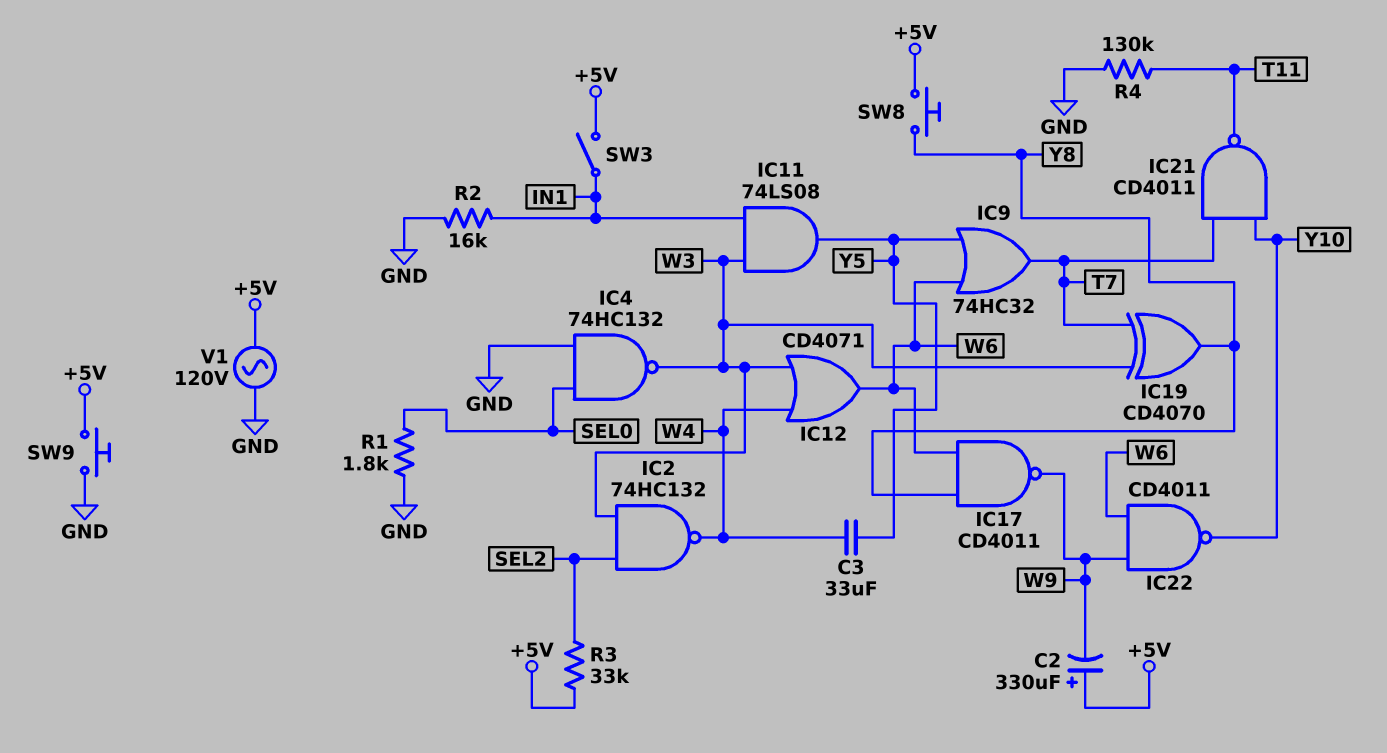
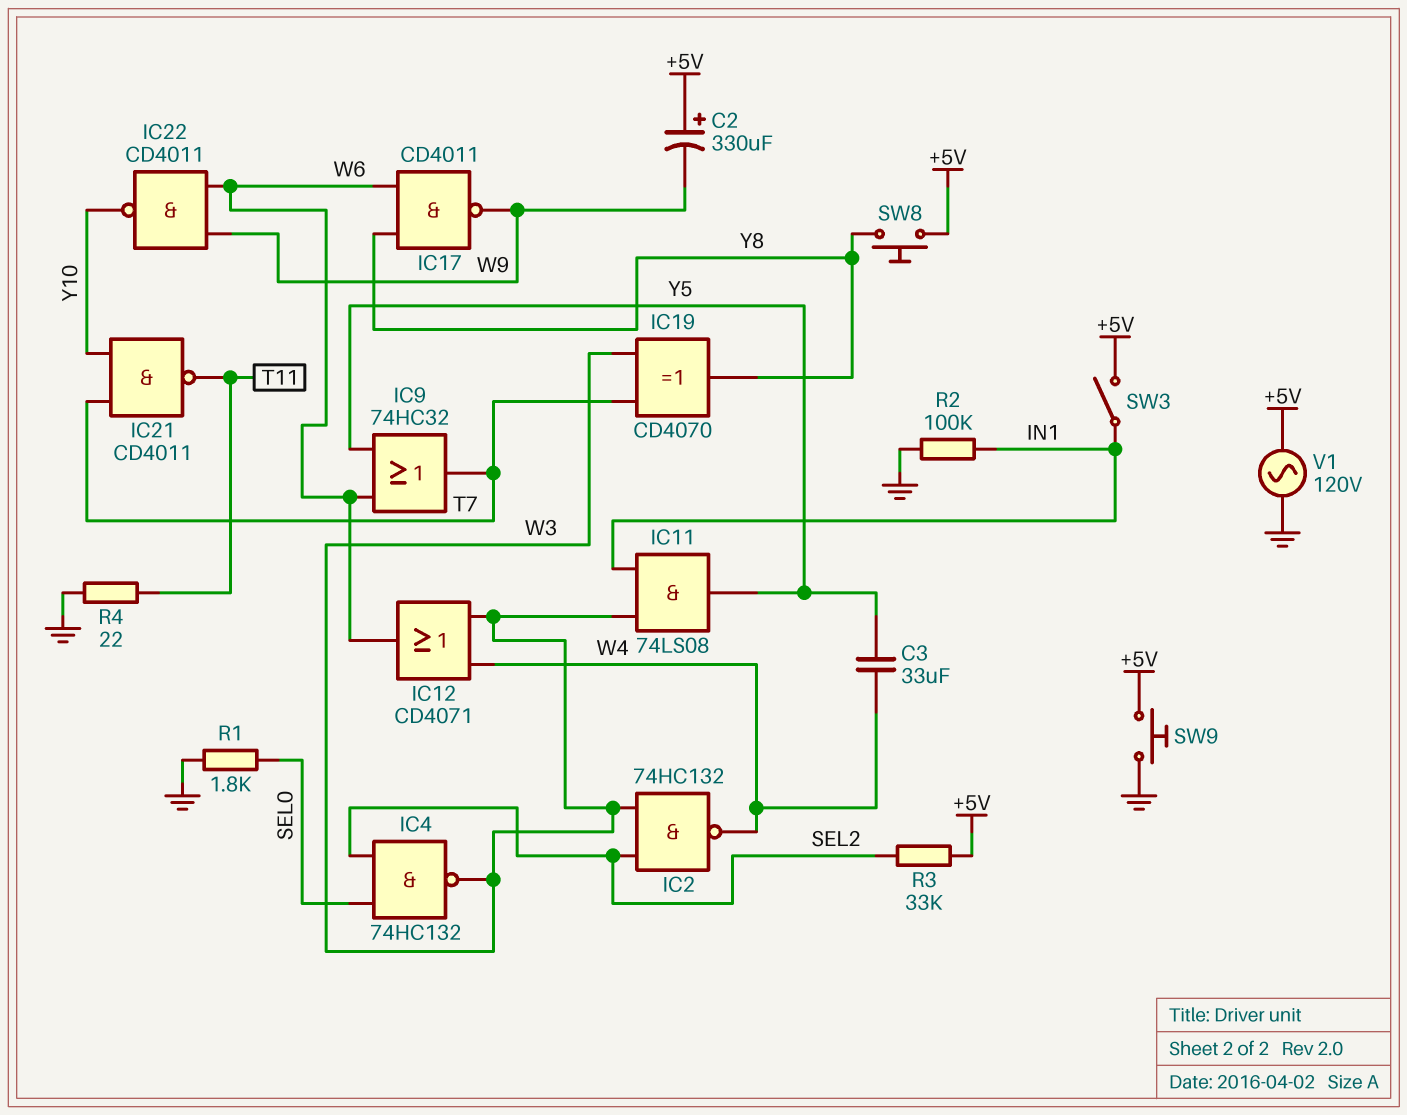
IC4: NAND 74HC132 (in GND, in SEL0, out W3) -> NAND 74HC132 (in SEL0, in SEL2, out W3)
R2: 16k (GND, IN1) -> 100k (GND, IN1)
R4: 130k (GND, T11) -> 22 (GND, T11)

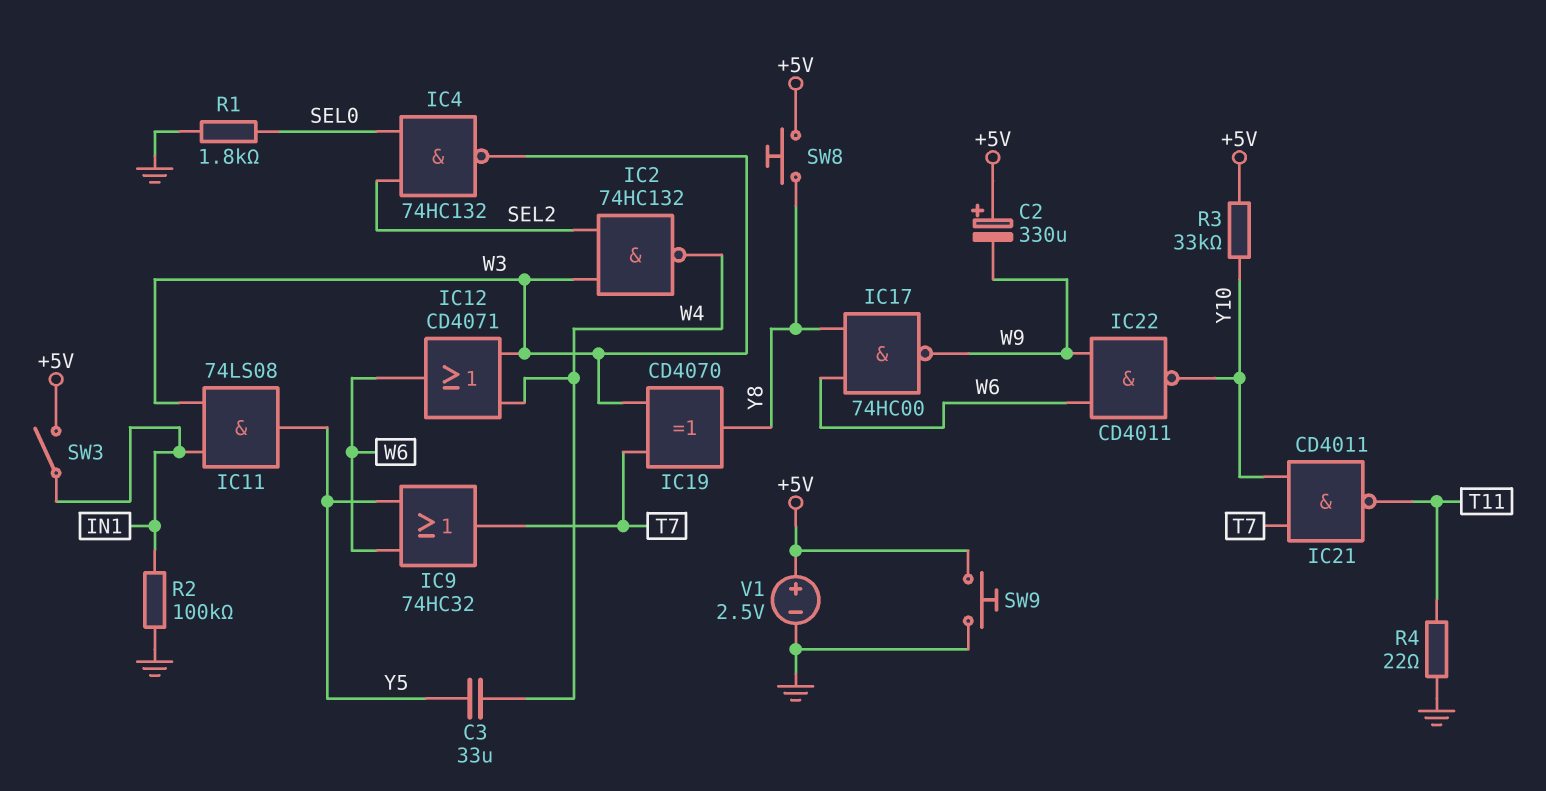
IC17: NAND CD4011 (in W6, in Y8, out W9) -> NAND 74HC00 (in W6, in Y8, out W9)
R3: 33k (+5V, SEL2) -> 33k (+5V, Y10)
V1: AC 120V (+5V, GND) -> 2.5V (plus +5V, minus GND)

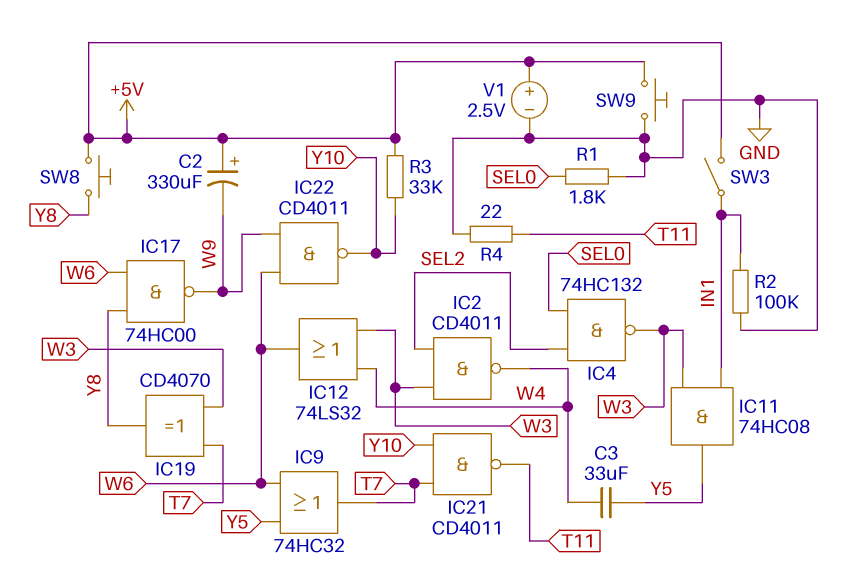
IC2: NAND 74HC132 (in SEL2, in W3, out W4) -> NAND CD4011 (in SEL2, in W3, out W4)
IC11: AND 74LS08 (in IN1, in W3, out Y5) -> AND 74HC08 (in IN1, in W3, out Y5)
IC12: OR CD4071 (in W3, in W4, out W6) -> OR 74LS32 (in W3, in W4, out W6)

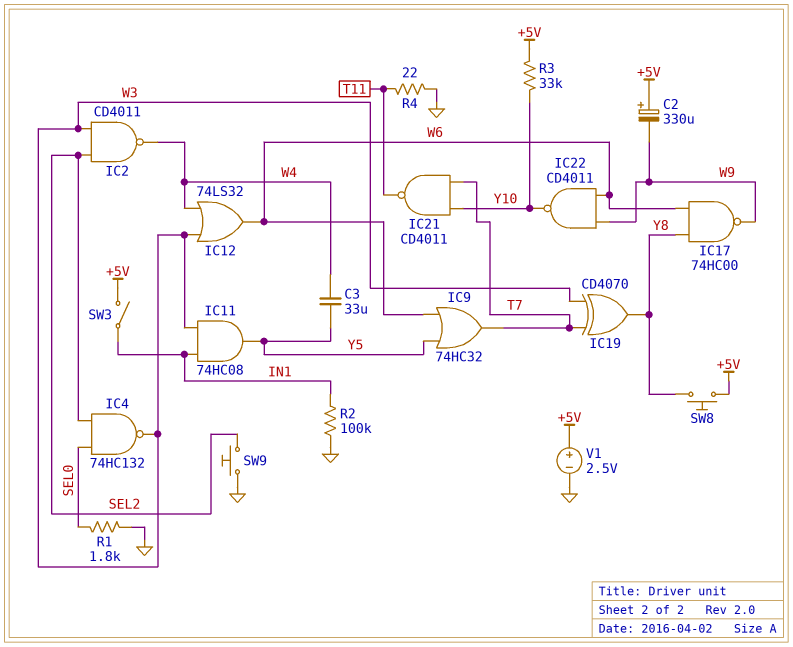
SW9: button (+5V, GND) -> button (GND, SEL2)

